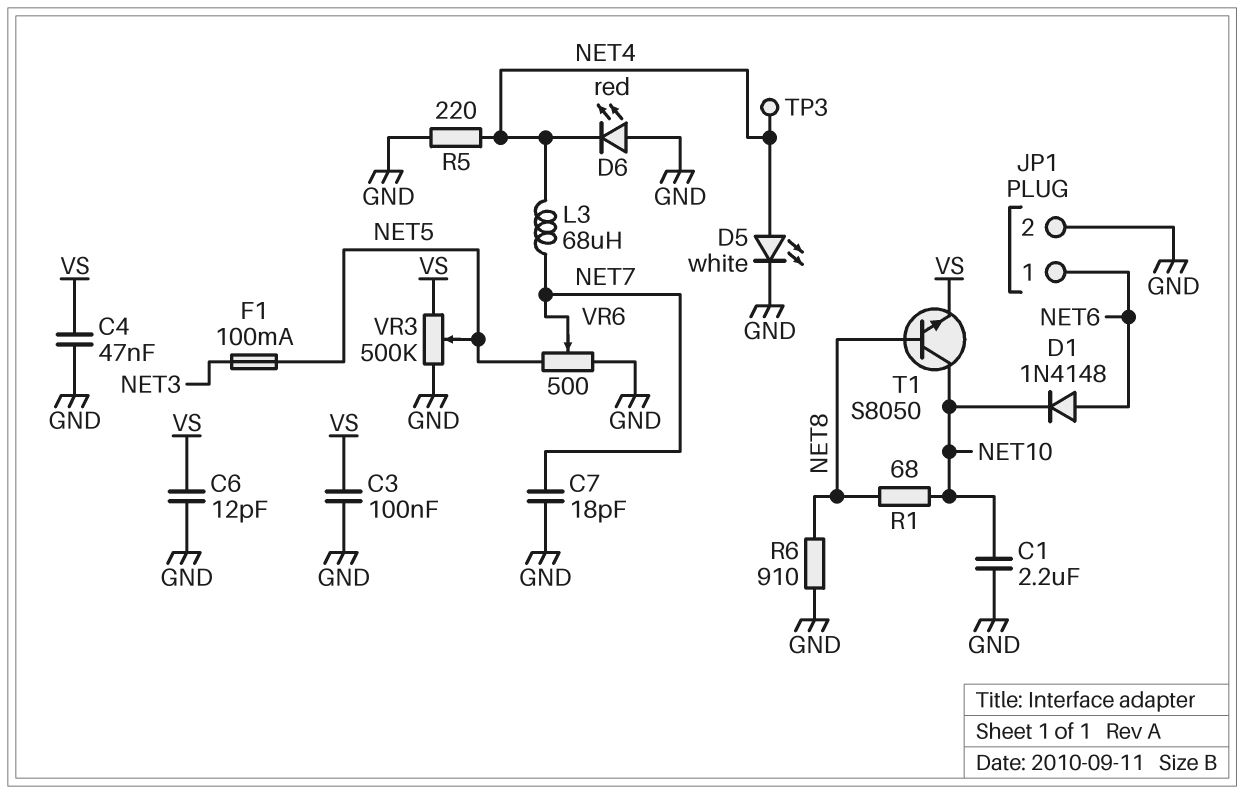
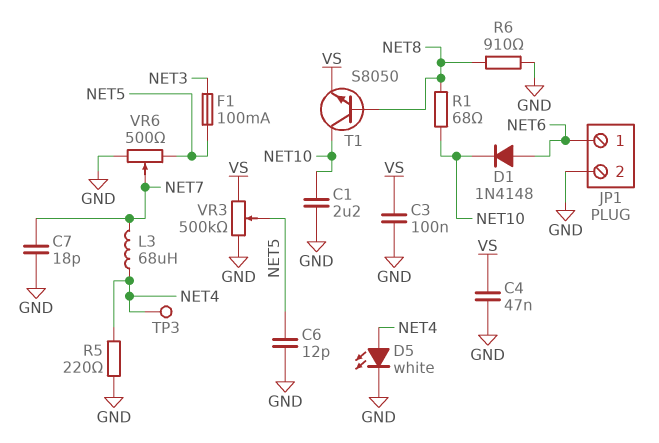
C6: 12pF (GND, VS) -> 12pF (GND, NET5)
D6: LED red (A GND, K NET4) -> none

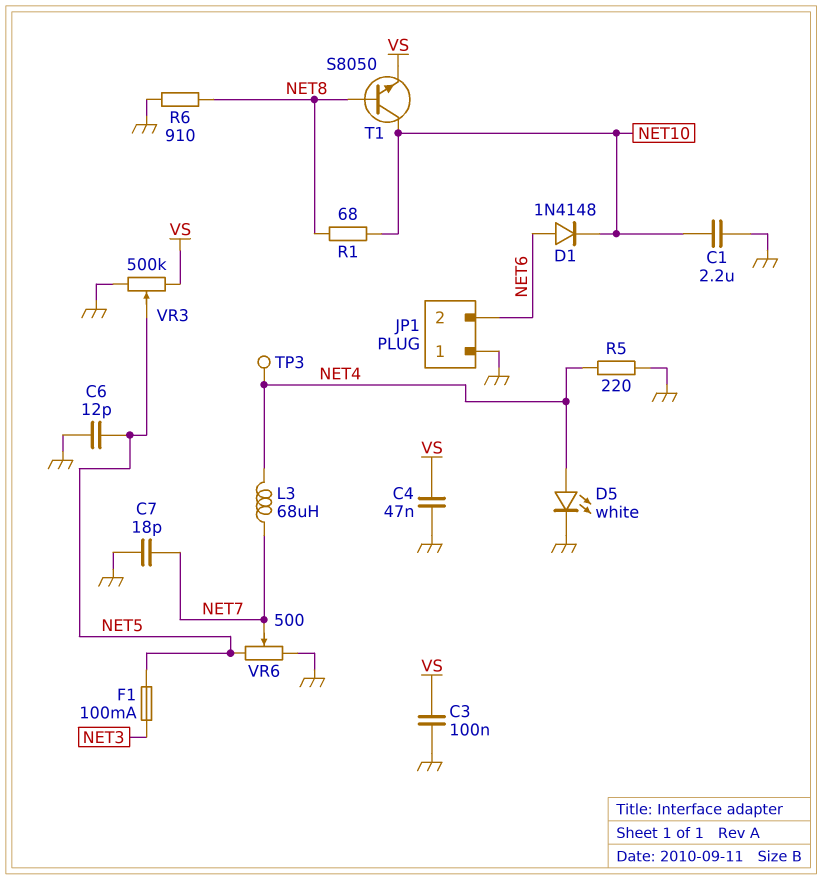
JP1 pin 1: NET6 -> GND
JP1 pin 2: GND -> NET6

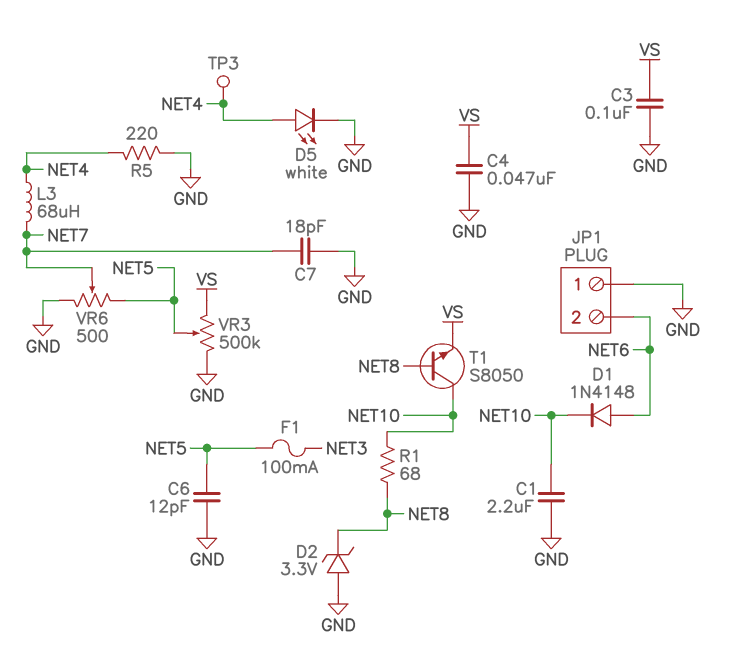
D2: none -> zener 3.3V (A GND, K NET8)
R6: 910 (GND, NET8) -> none

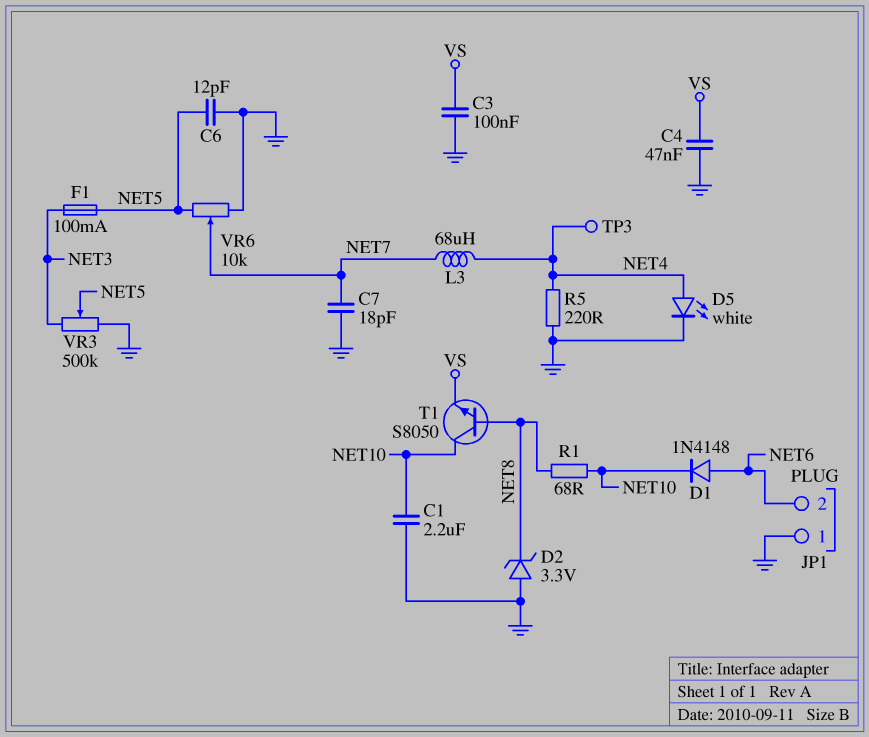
VR3: 500k (GND, VS, wiper NET5) -> 500k (GND, NET3, wiper NET5)
VR6: 500 (GND, NET5, wiper NET7) -> 10k (GND, NET5, wiper NET7)

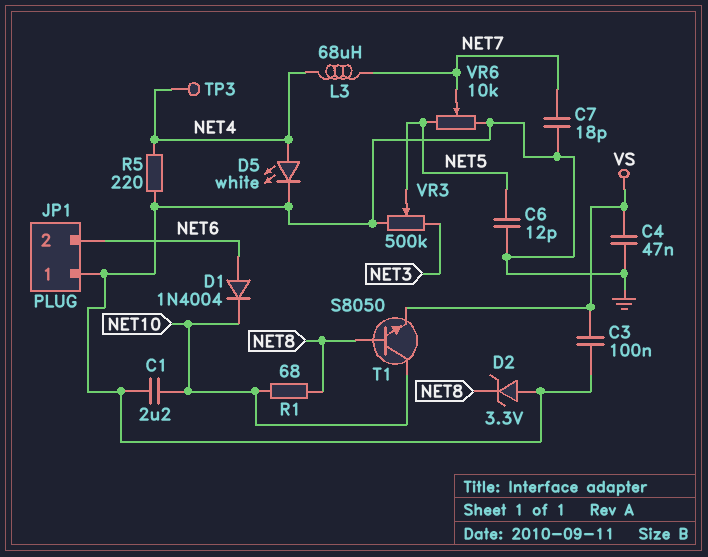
D1: diode 1N4148 (A NET6, K NET10) -> diode 1N4004 (A NET6, K NET10)
F1: 100mA (NET3, NET5) -> none

